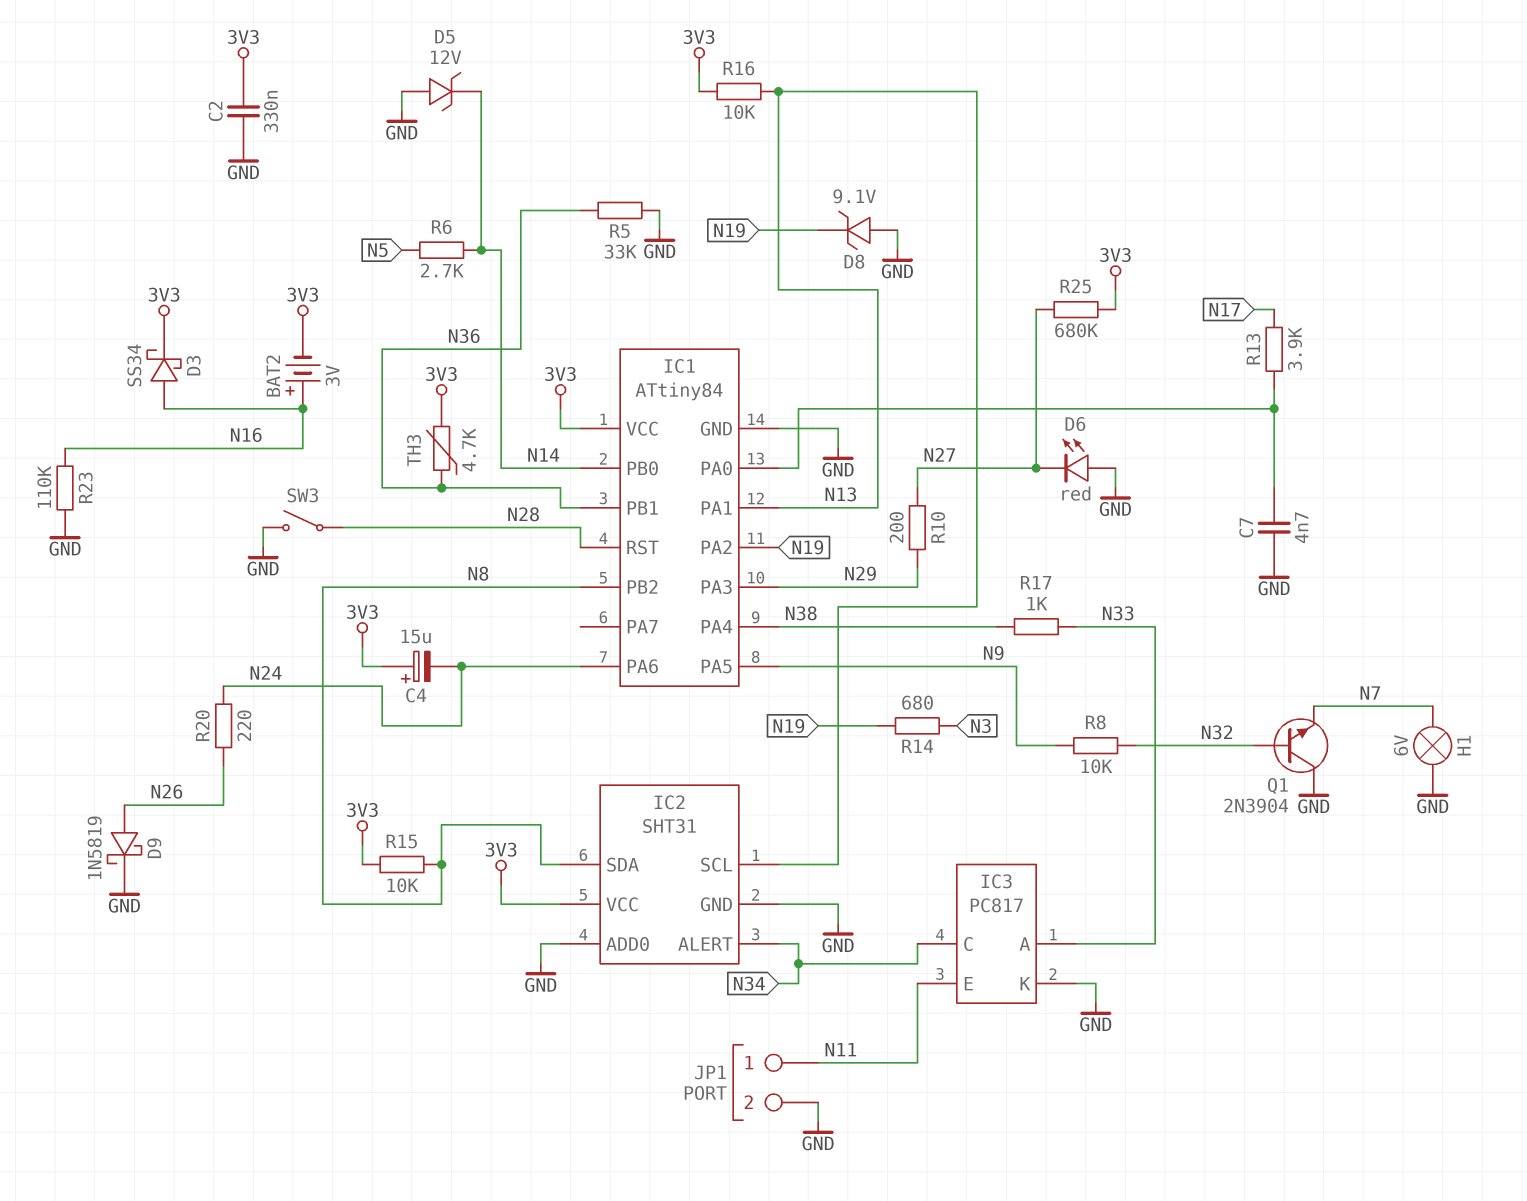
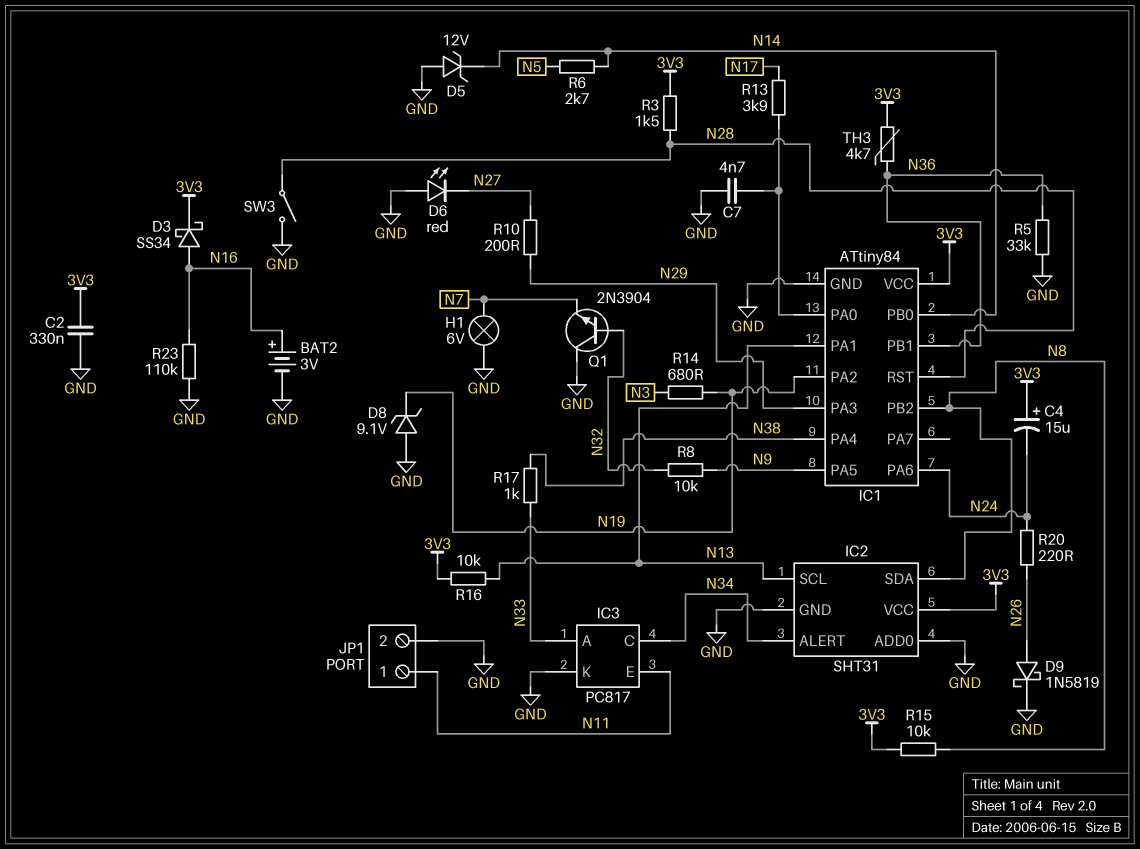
BAT2: 3V (plus N16, minus 3V3) -> 3V (plus N16, minus GND)
R3: none -> 1.5k (3V3, N28)
R25: 680k (3V3, N27) -> none

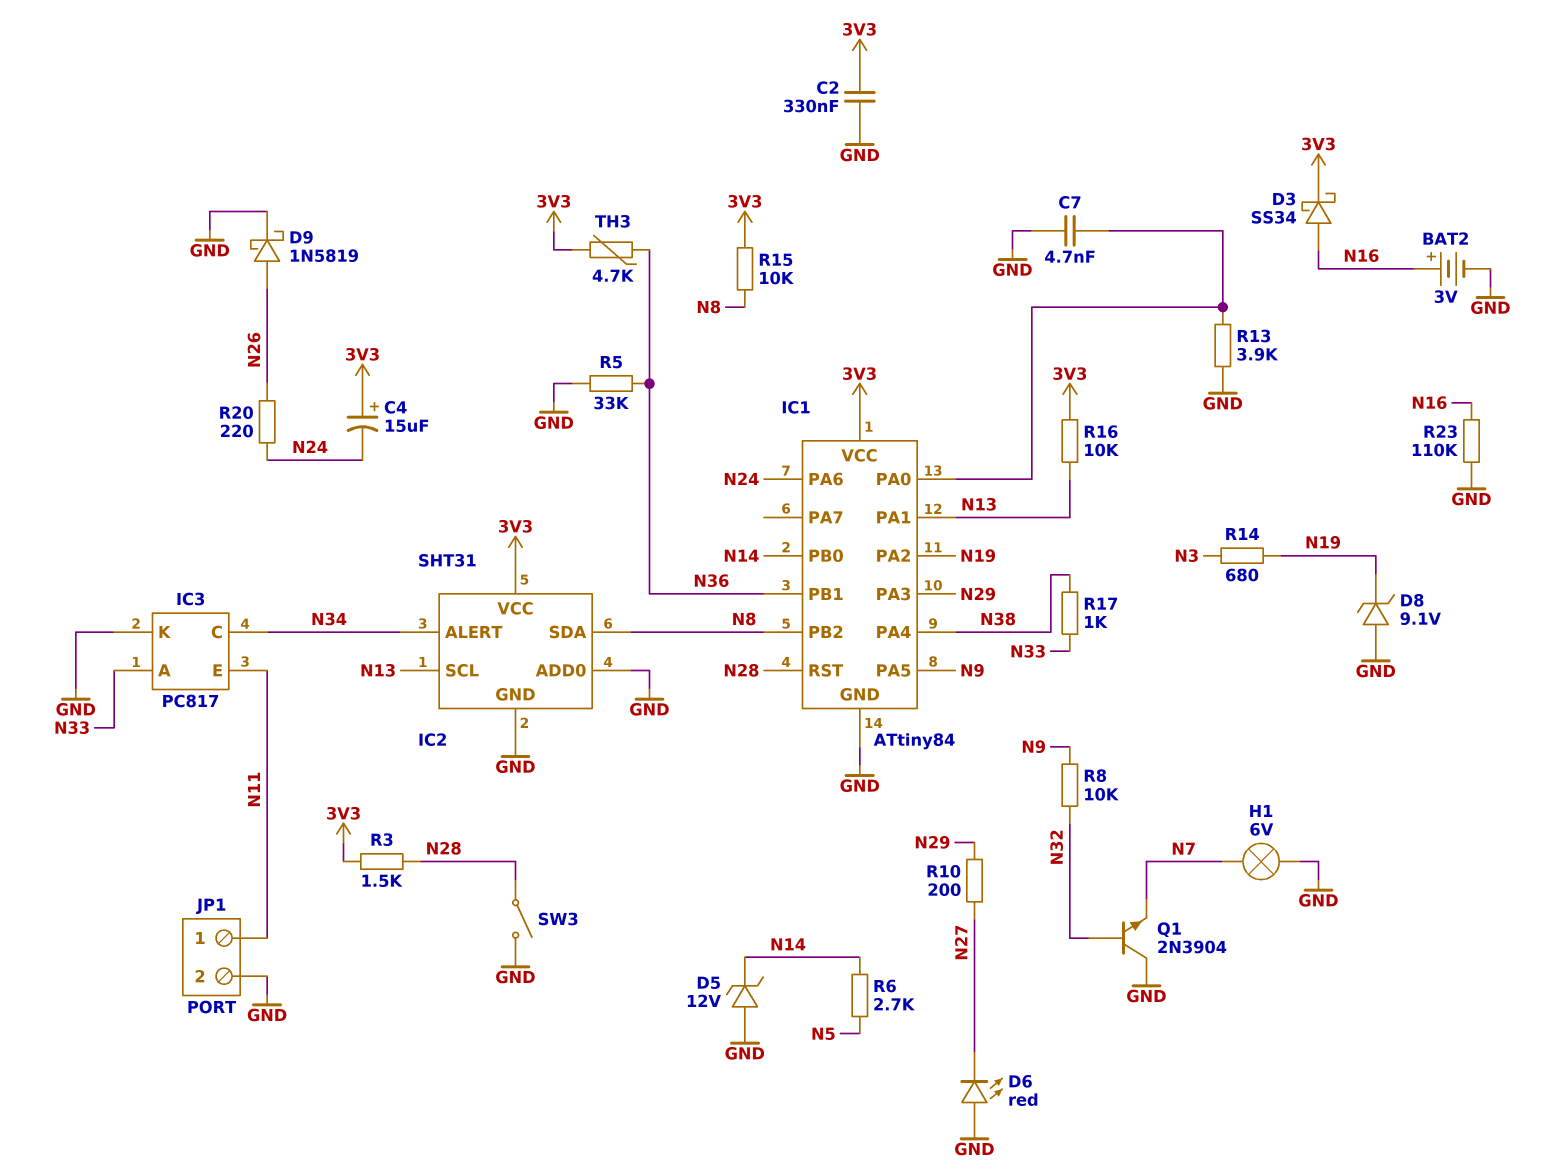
R13: 3.9k (IC1/PA0, N17) -> 3.9k (GND, IC1/PA0)

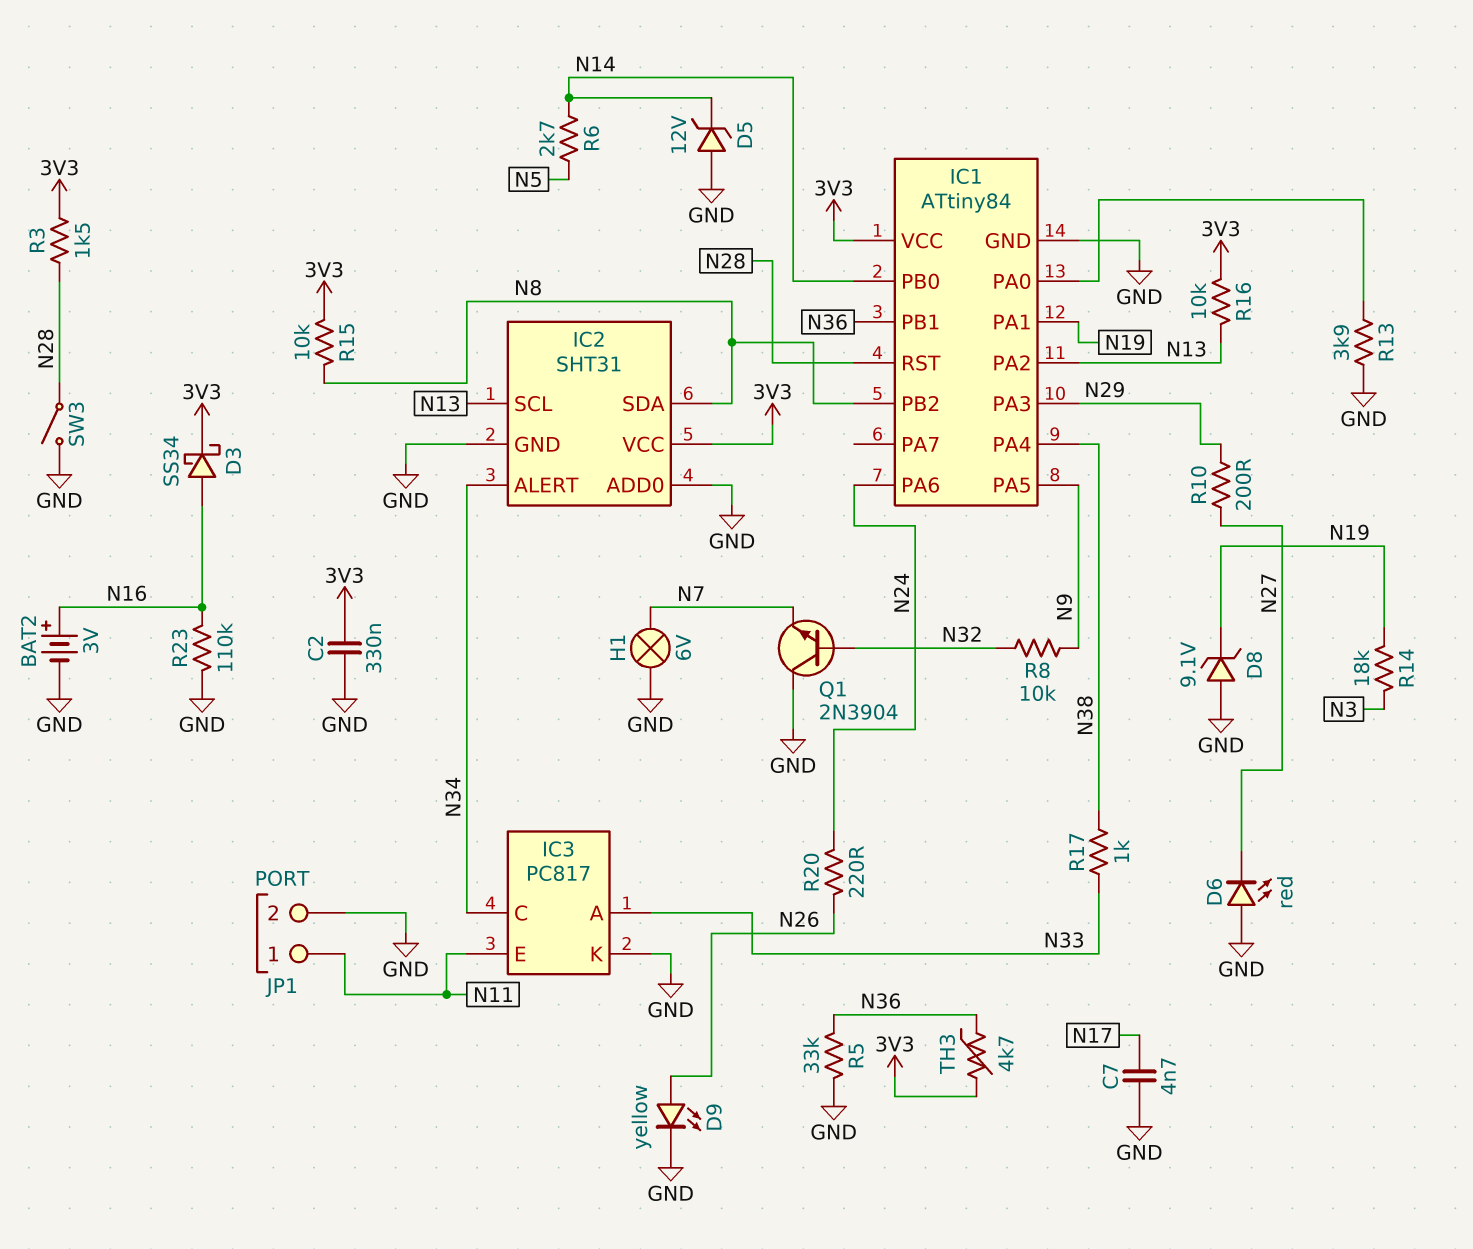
C4: 15uF (plus 3V3, minus N24) -> none
C7: 4.7nF (GND, IC1/PA0) -> 4.7nF (GND, N17)
D9: schottky 1N5819 (A N26, K GND) -> LED yellow (A N26, K GND)
IC1 pin PA1: N13 -> N19
IC1 pin PA2: N19 -> N13
R14: 680 (N3, N19) -> 18k (N3, N19)

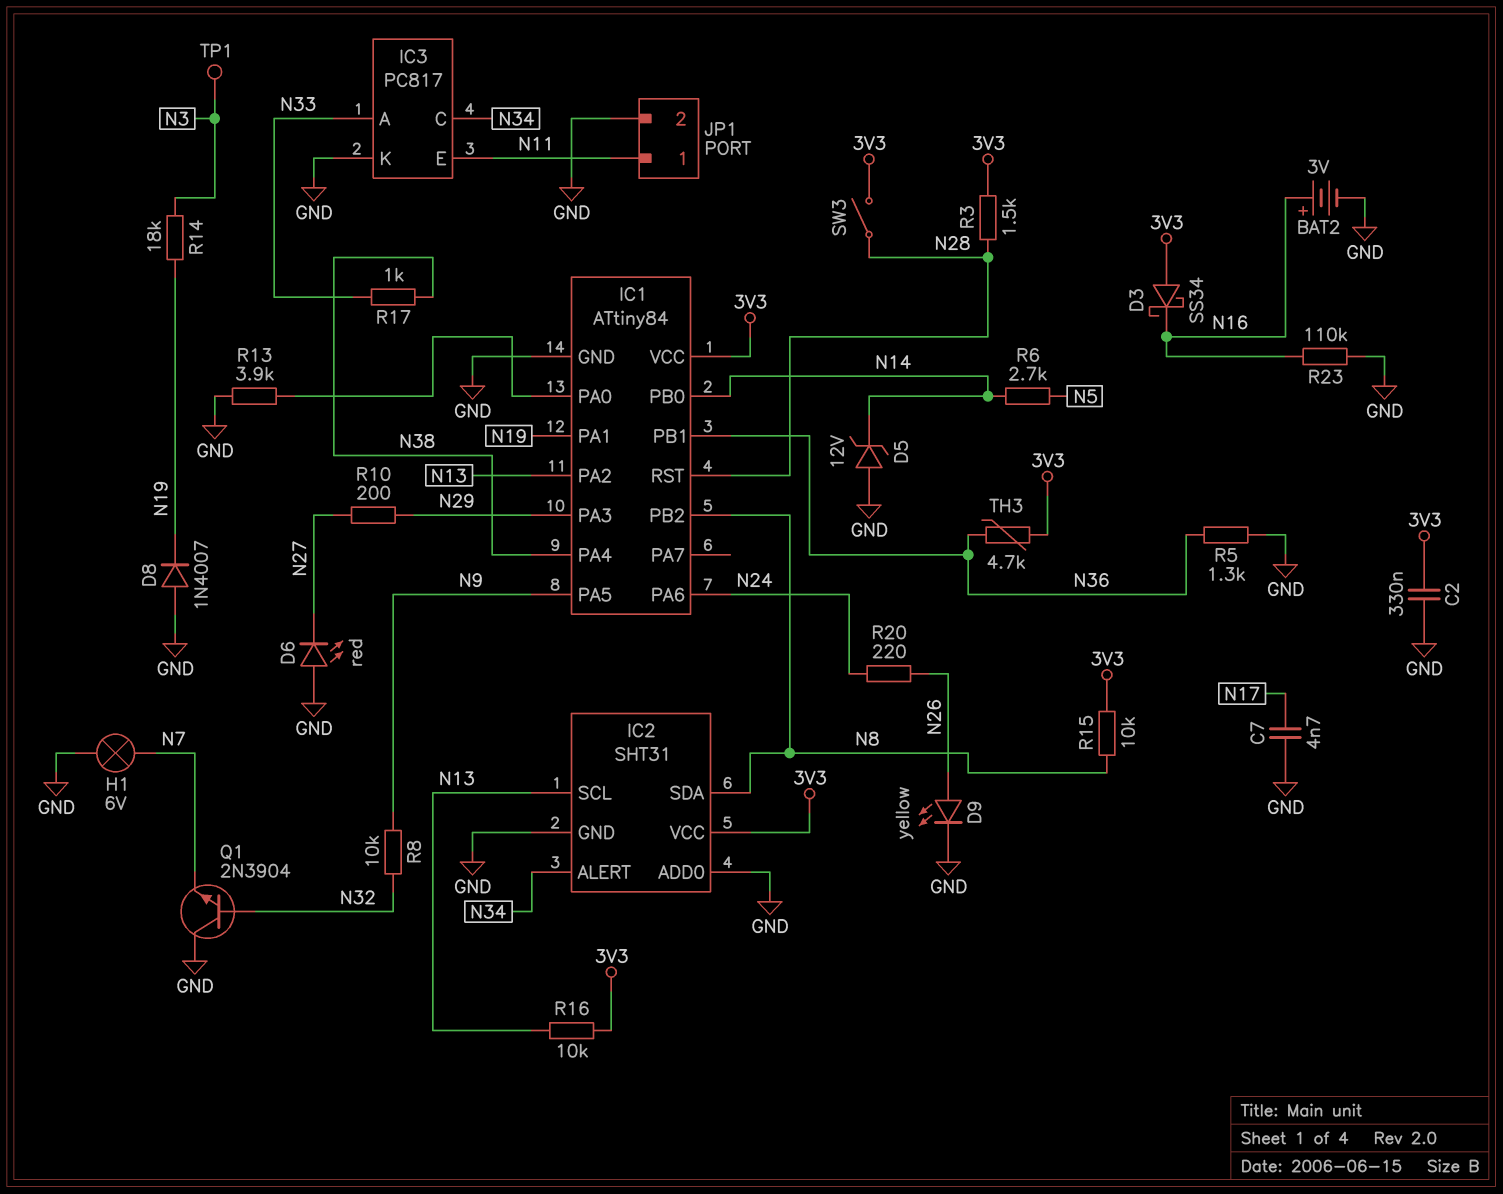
D3: schottky SS34 (A N16, K 3V3) -> schottky SS34 (A 3V3, K N16)
D8: zener 9.1V (A GND, K N19) -> diode 1N4007 (A GND, K N19)
R5: 33k (GND, N36) -> 1.3k (GND, N36)
SW3: switch (GND, N28) -> switch (3V3, N28)
TP1: none -> test point (N3)

